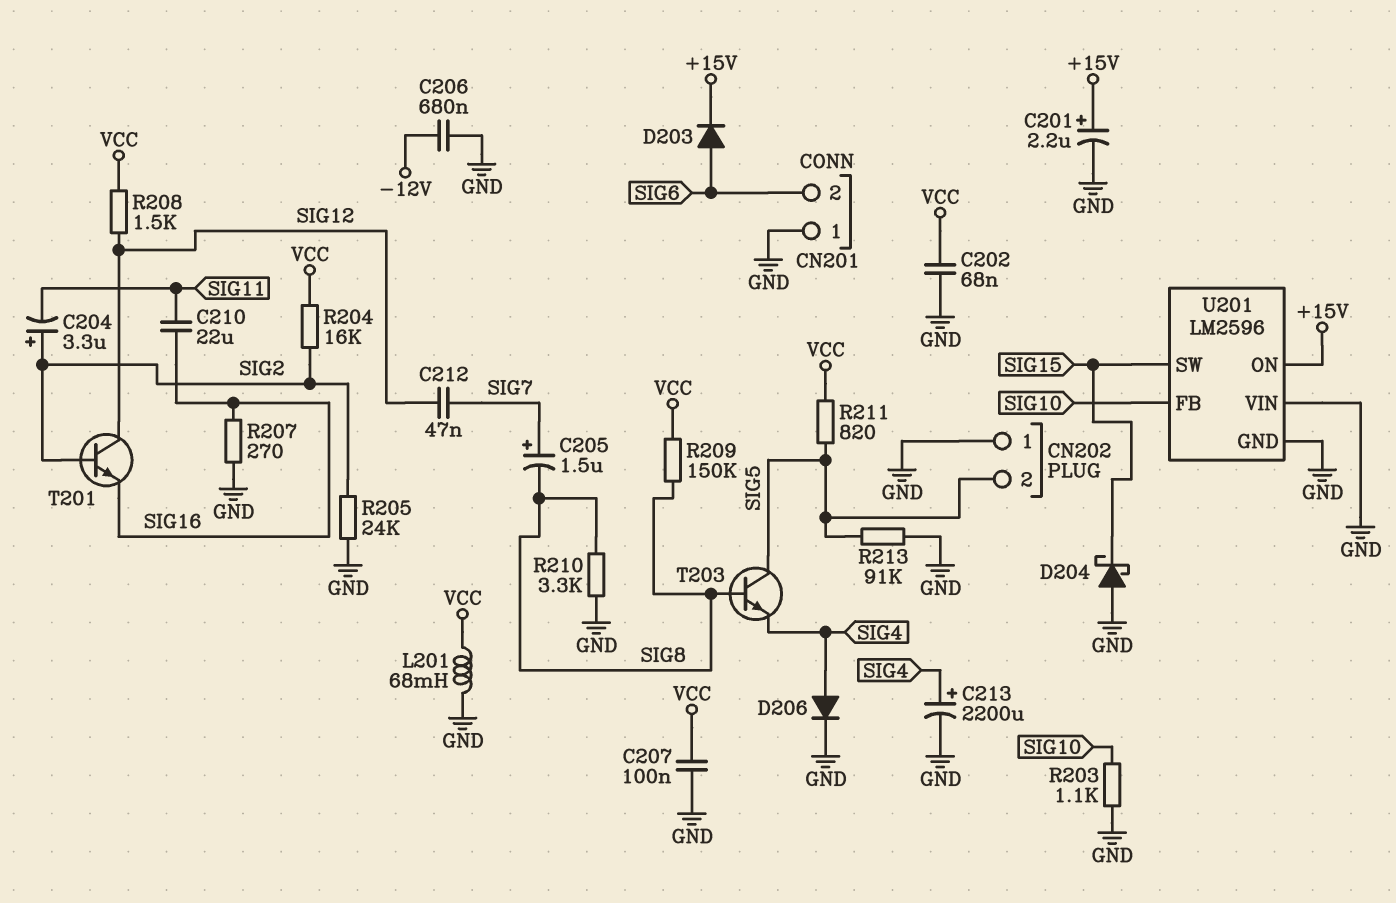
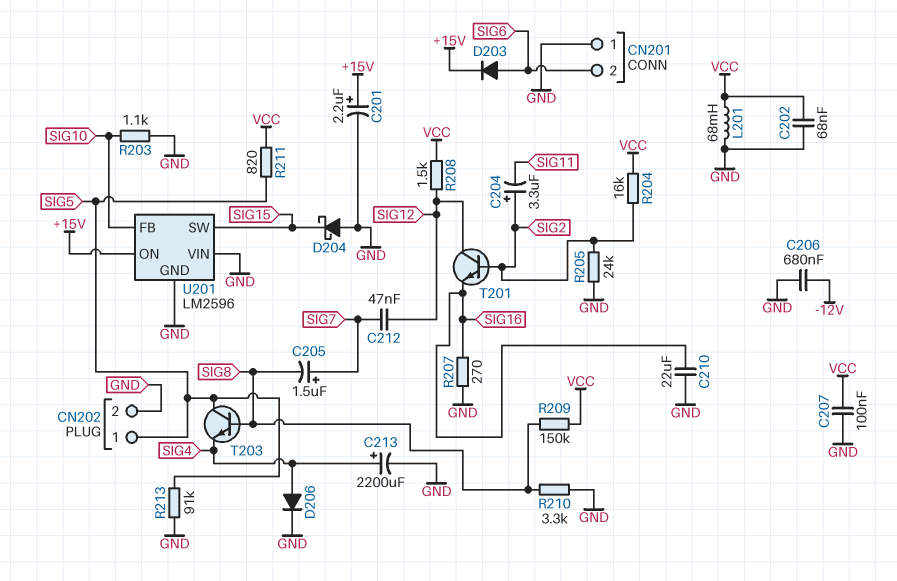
C210: 22uF (SIG11, SIG16) -> 22uF (GND, SIG16)
CN202 pin 1: GND -> SIG5
CN202 pin 2: SIG5 -> GND

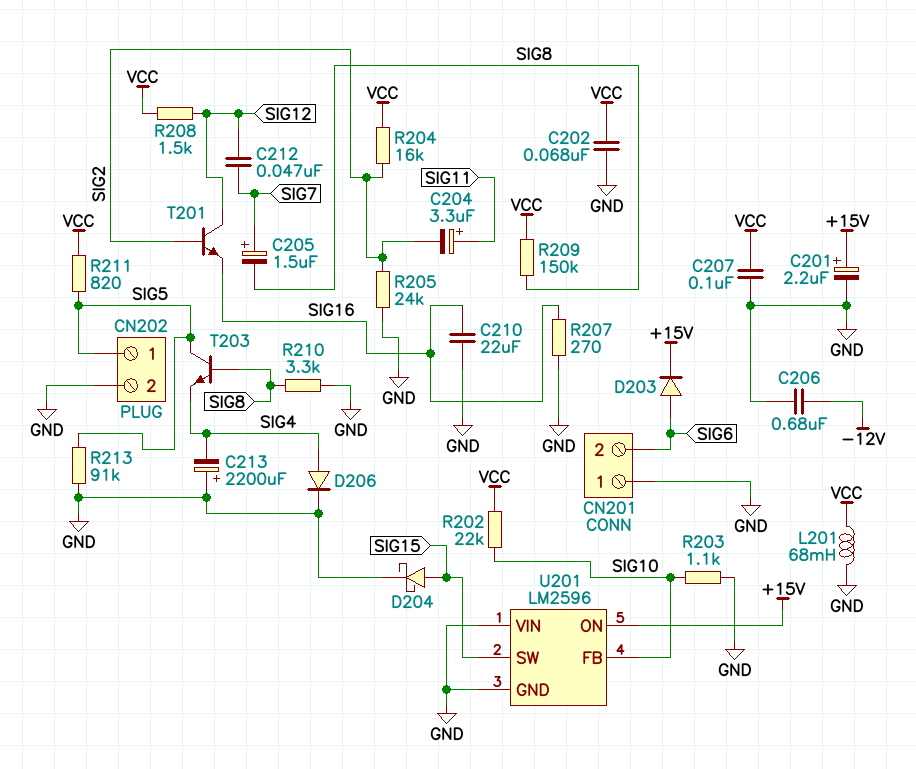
C204: 3.3uF (plus SIG2, minus SIG11) -> 3.3uF (plus SIG11, minus SIG2)
C213: 2200uF (plus SIG4, minus GND) -> 2200uF (plus GND, minus SIG4)
D204: schottky (A GND, K SIG15) -> schottky (A SIG15, K GND)
R202: none -> 22k (SIG10, VCC)

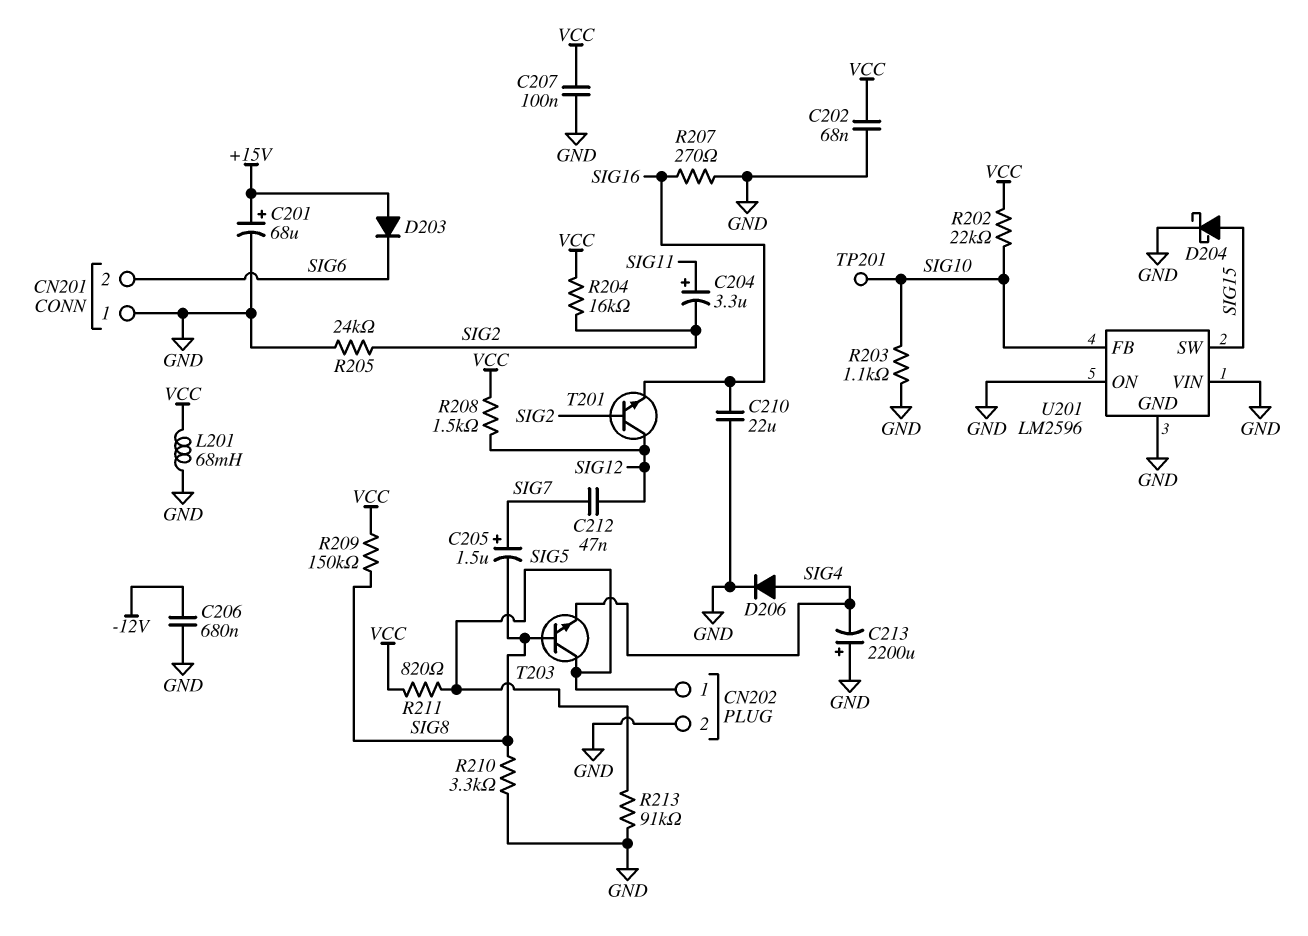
C201: 2.2uF (plus +15V, minus GND) -> 68uF (plus +15V, minus GND)
D203: diode (A SIG6, K +15V) -> diode (A +15V, K SIG6)
TP201: none -> test point (SIG10)
U201 pin ON: +15V -> GND

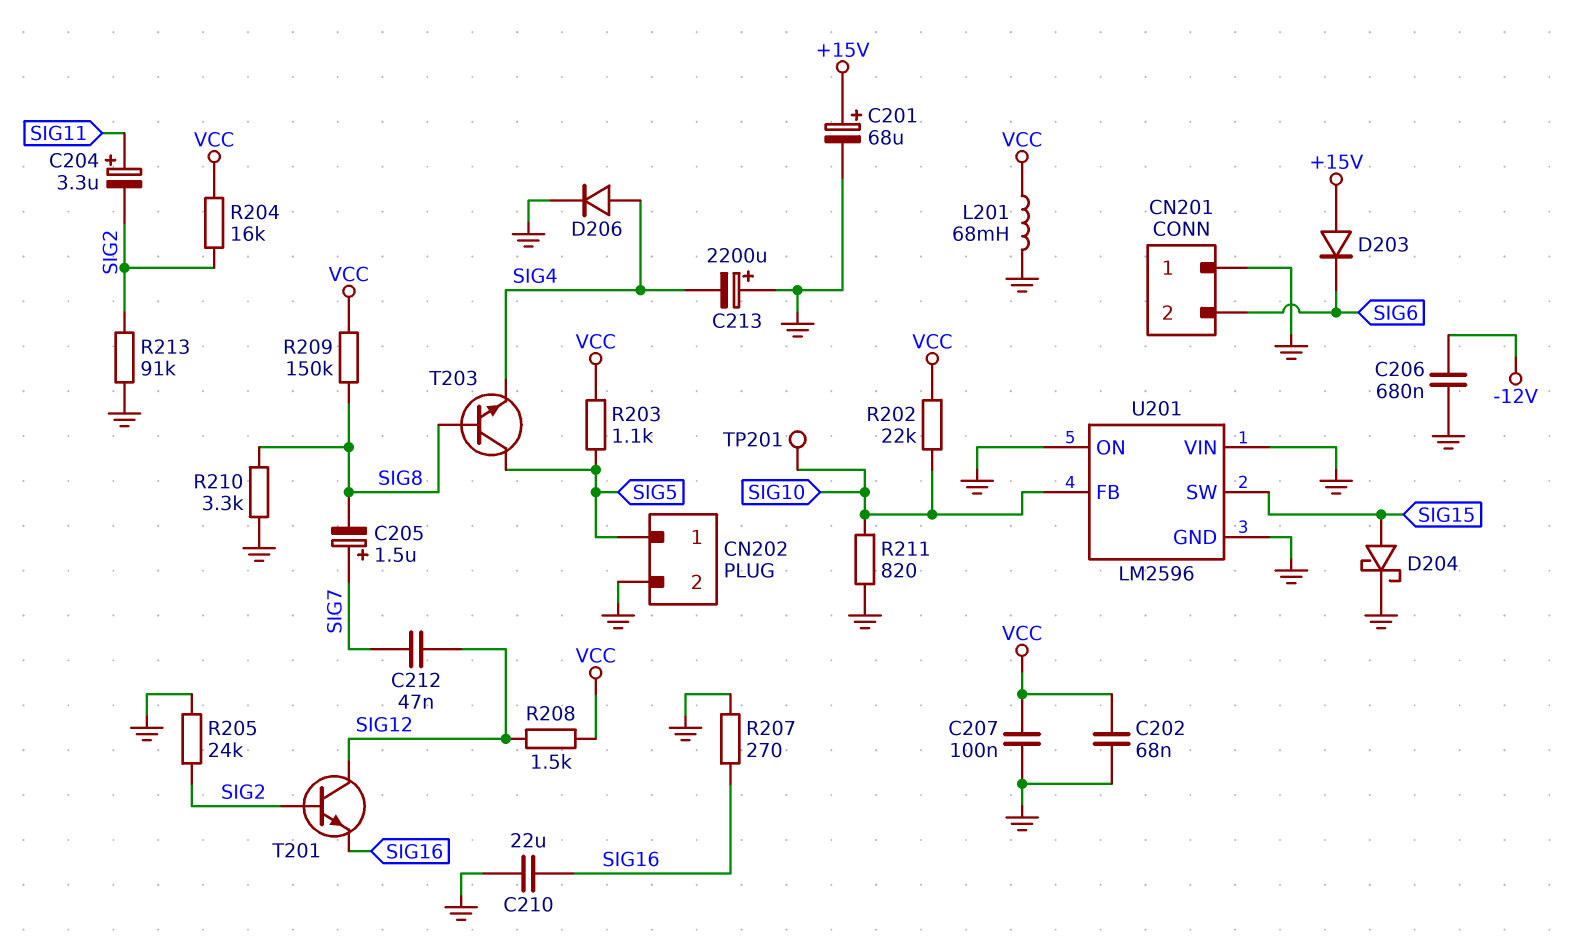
R203: 1.1k (GND, SIG10) -> 1.1k (SIG5, VCC)
R211: 820 (SIG5, VCC) -> 820 (GND, SIG10)
R213: 91k (GND, SIG5) -> 91k (GND, SIG2)

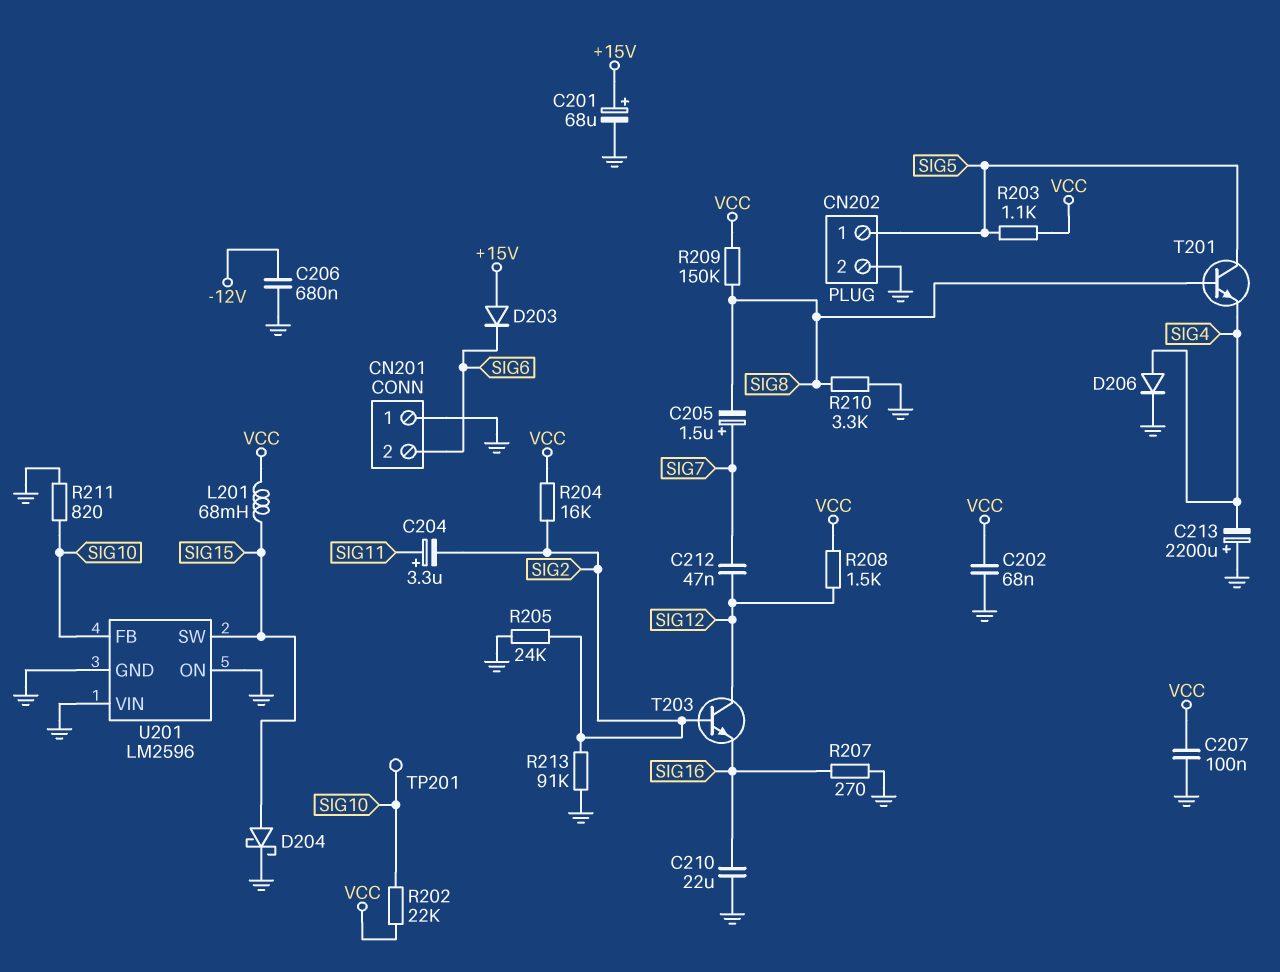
L201: 68mH (GND, VCC) -> 68mH (SIG15, VCC)
T201: NPN (B SIG2, C SIG12, E SIG16) -> NPN (B SIG8, C SIG5, E SIG4)
T203: NPN (B SIG8, C SIG5, E SIG4) -> NPN (B SIG2, C SIG12, E SIG16)

